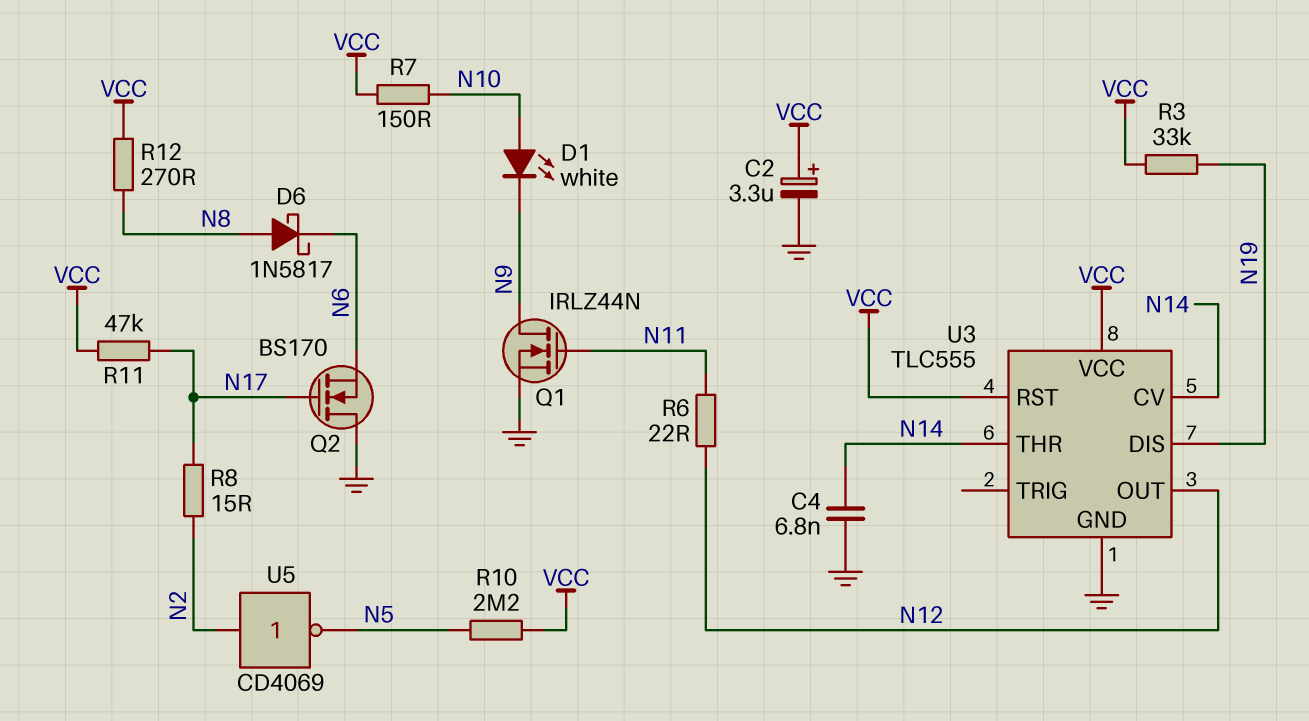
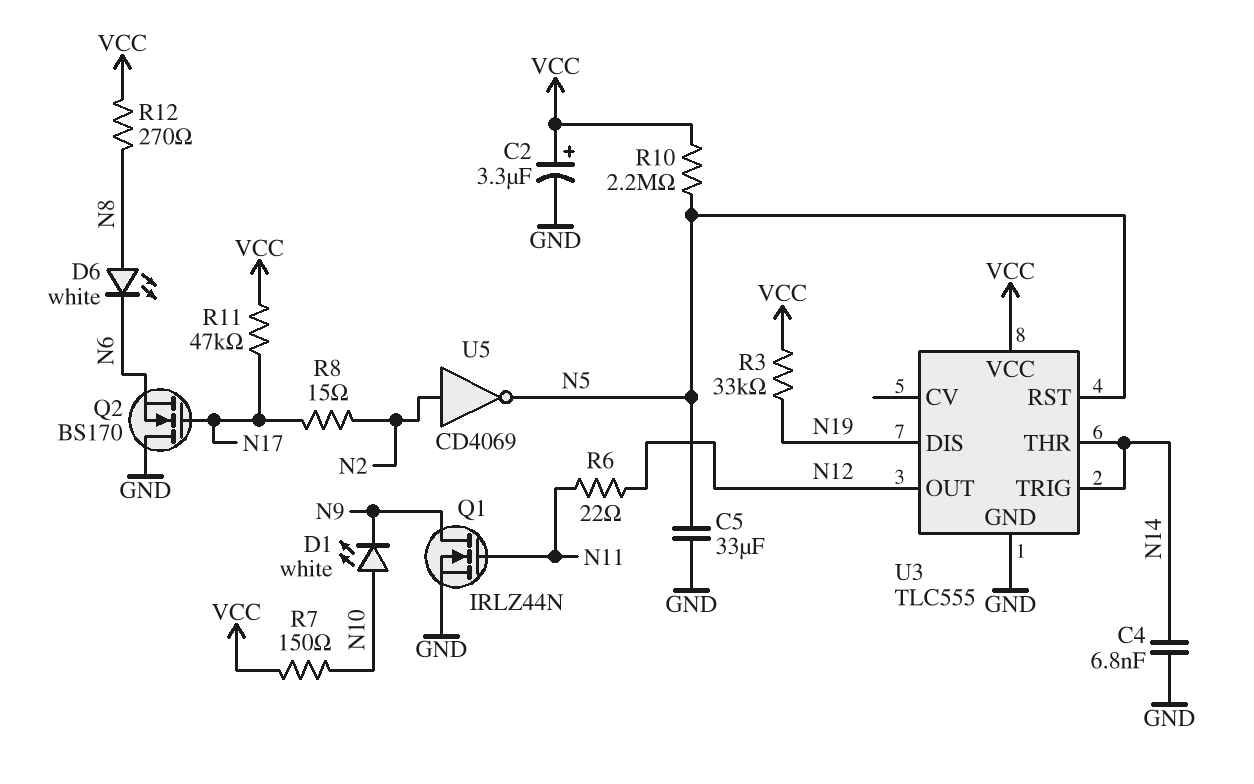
C5: none -> 33uF (GND, N5)
D6: schottky 1N5817 (A N8, K N6) -> LED white (A N8, K N6)
U3 pin CV: N14 -> none
U3 pin RST: VCC -> N5
U3 pin TRIG: none -> N14

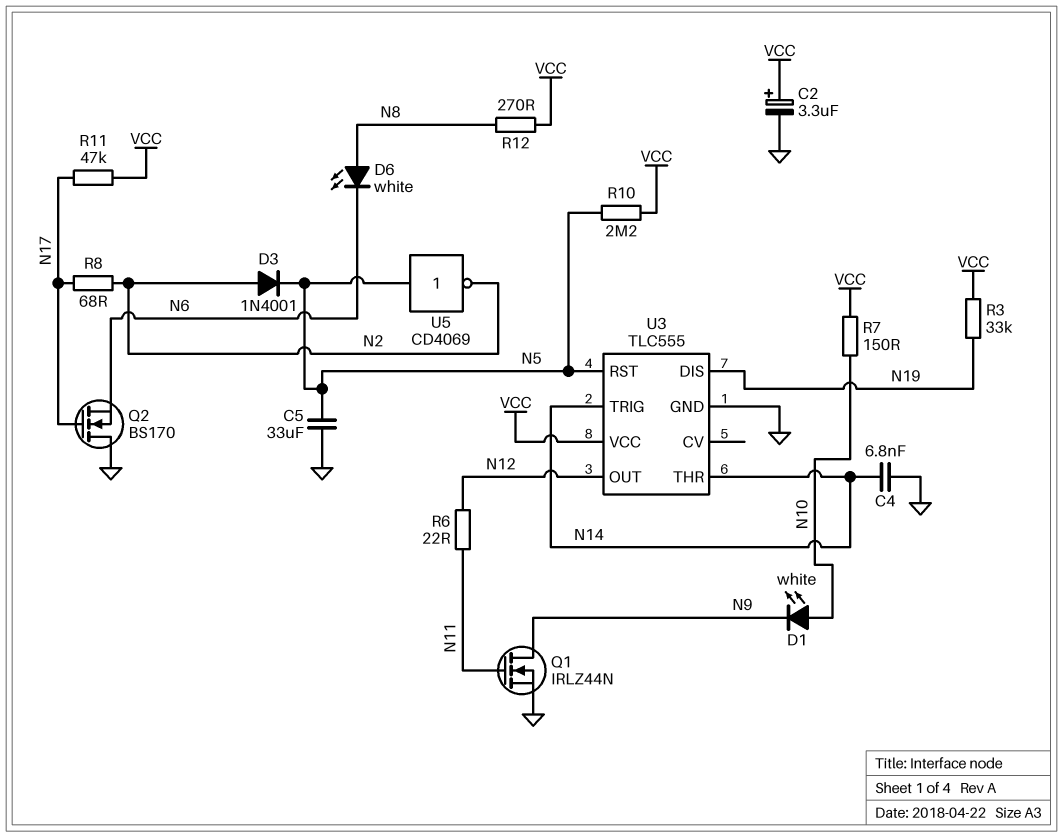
D3: none -> diode 1N4001 (A N2, K N5)
R8: 15 (N2, N17) -> 68 (N2, N17)
U5: NOT CD4069 (in N2, out N5) -> NOT CD4069 (in N5, out N2)

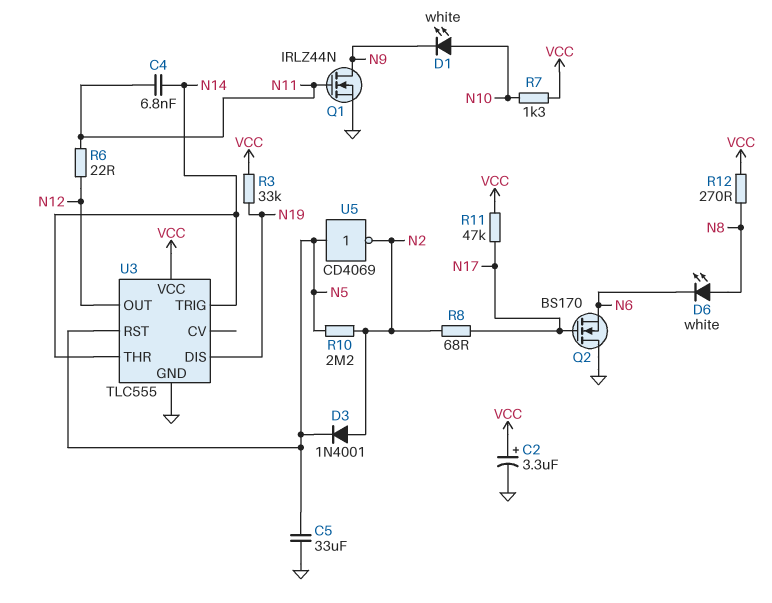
C4: 6.8nF (GND, N14) -> 6.8nF (N11, N14)
R7: 150 (N10, VCC) -> 1.3k (N10, VCC)
R10: 2.2M (N5, VCC) -> 2.2M (N2, N5)

